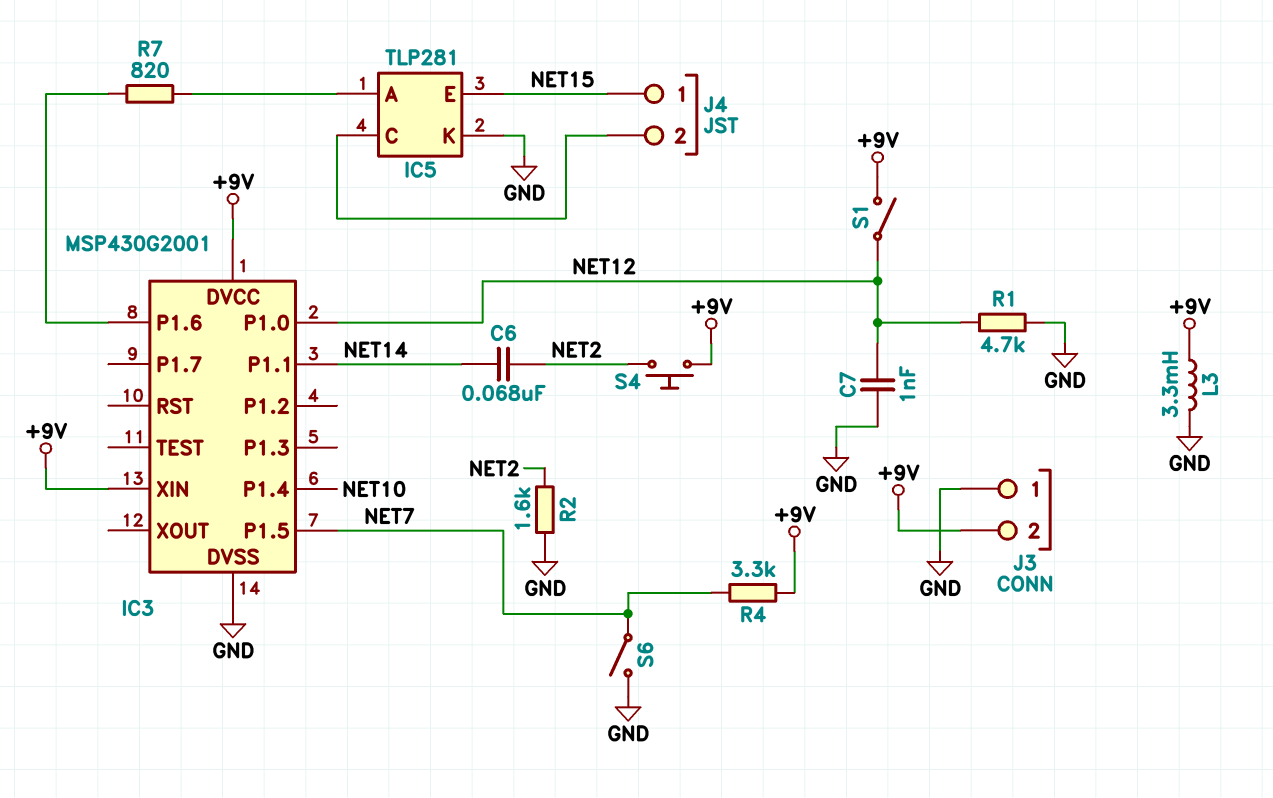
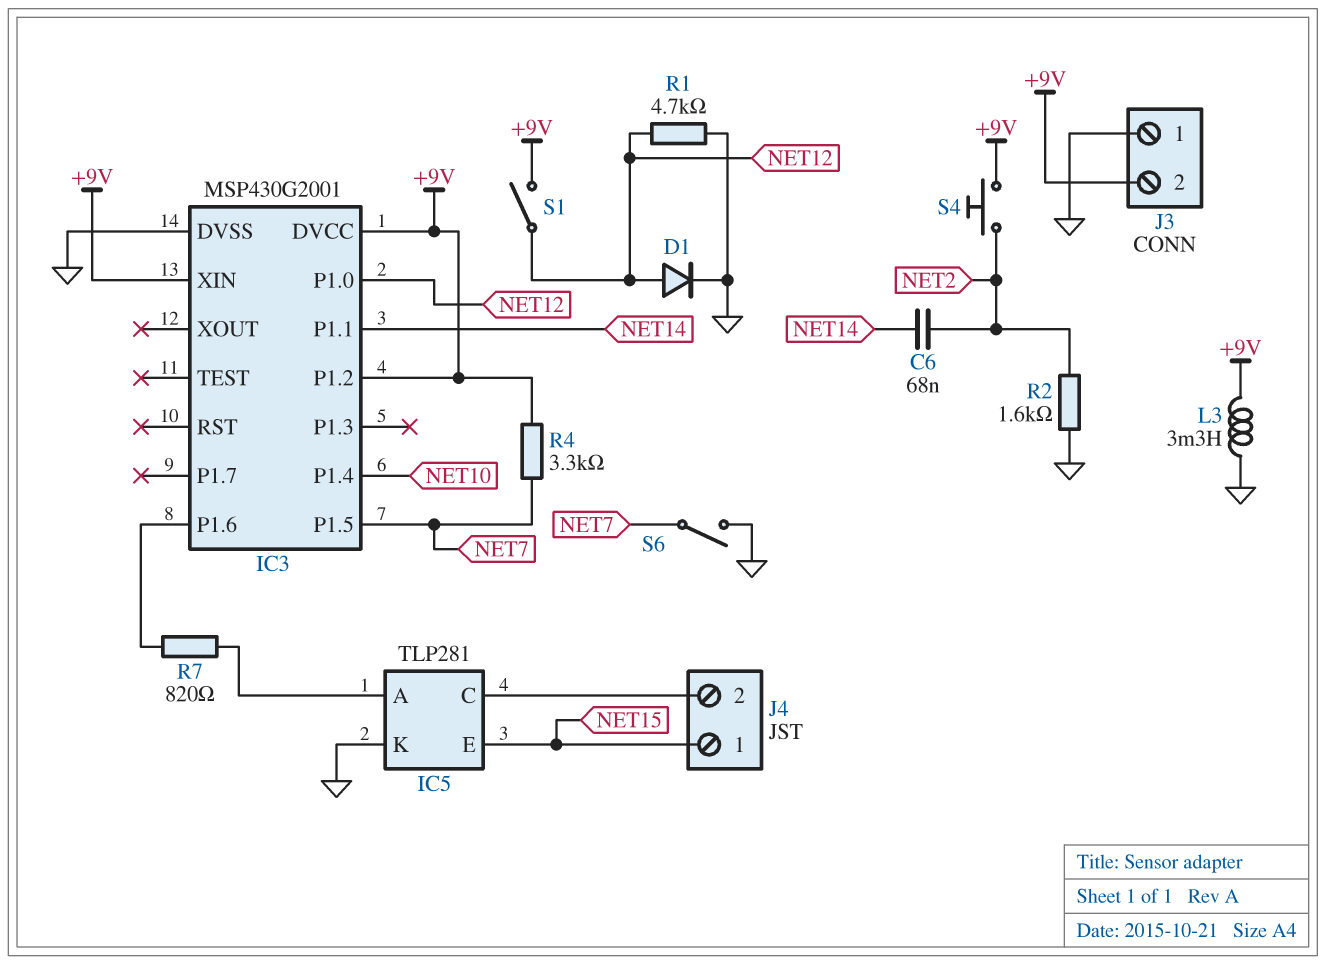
C7: 1nF (GND, NET12) -> none
D1: none -> diode (A NET12, K GND)
IC3 pin P1.2: none -> +9V

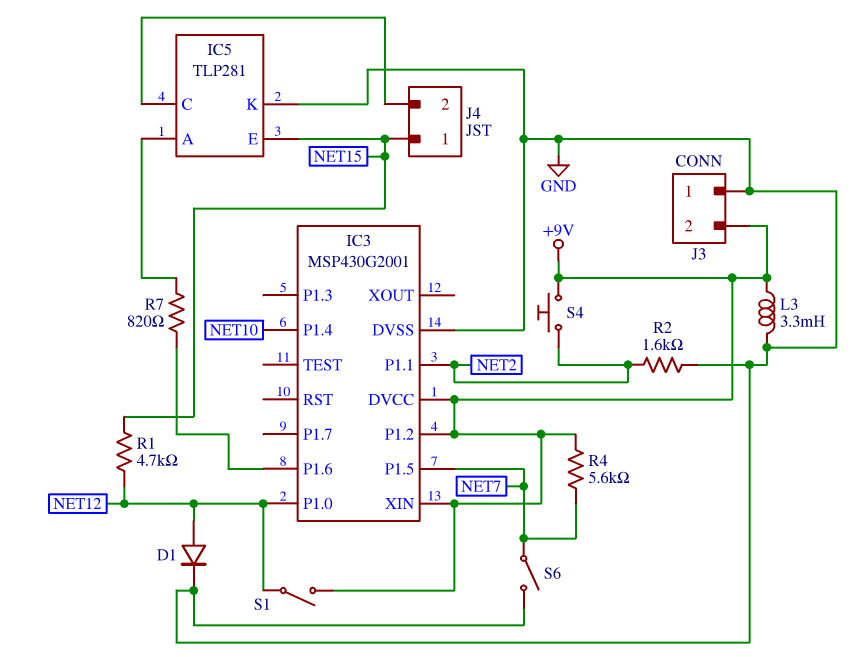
C6: 68nF (NET2, NET14) -> none
IC3 pin P1.1: NET14 -> NET2
R1: 4.7k (GND, NET12) -> 4.7k (NET12, NET15)
R4: 3.3k (+9V, NET7) -> 5.6k (+9V, NET7)

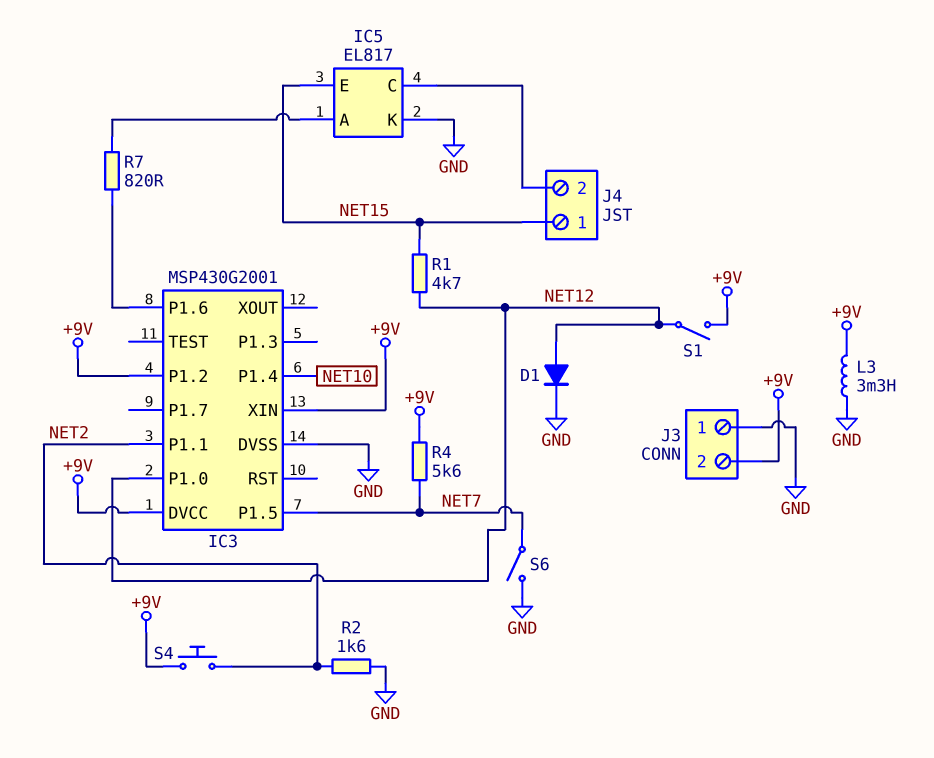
IC5: TLP281 -> EL817

